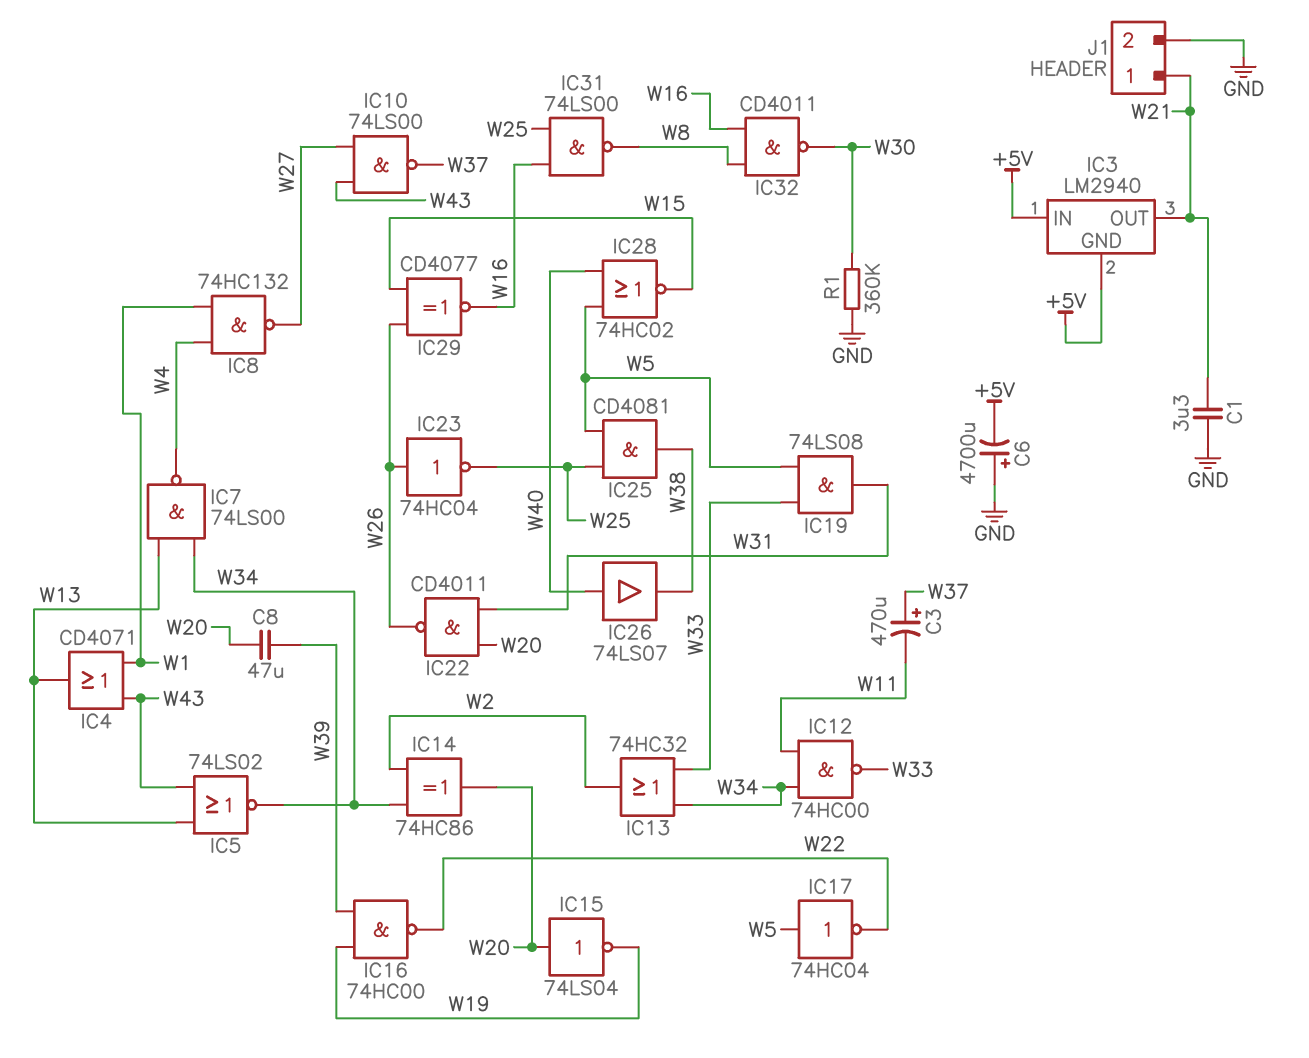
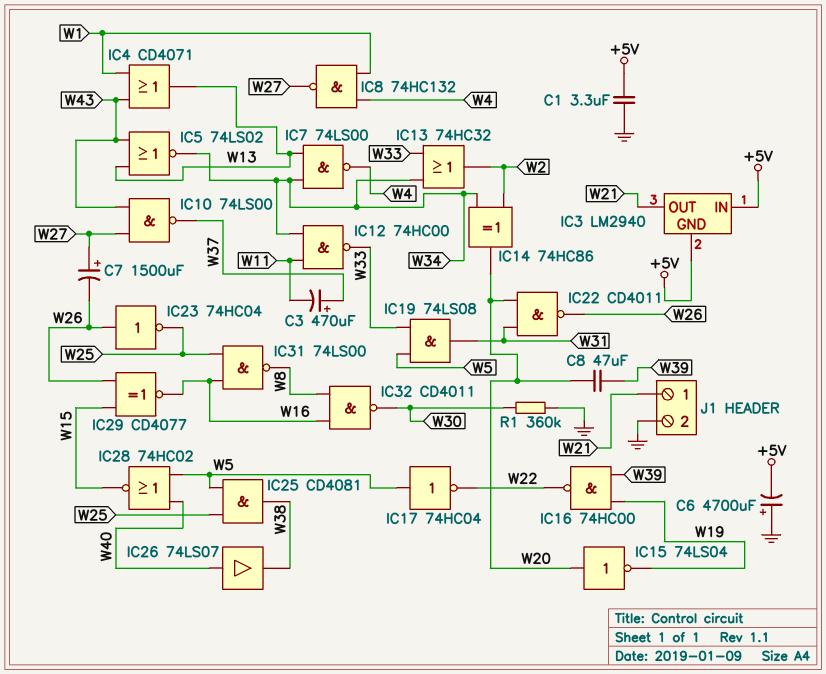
C1: 3.3uF (GND, W21) -> 3.3uF (+5V, GND)
C7: none -> 1500uF (plus W27, minus W26)

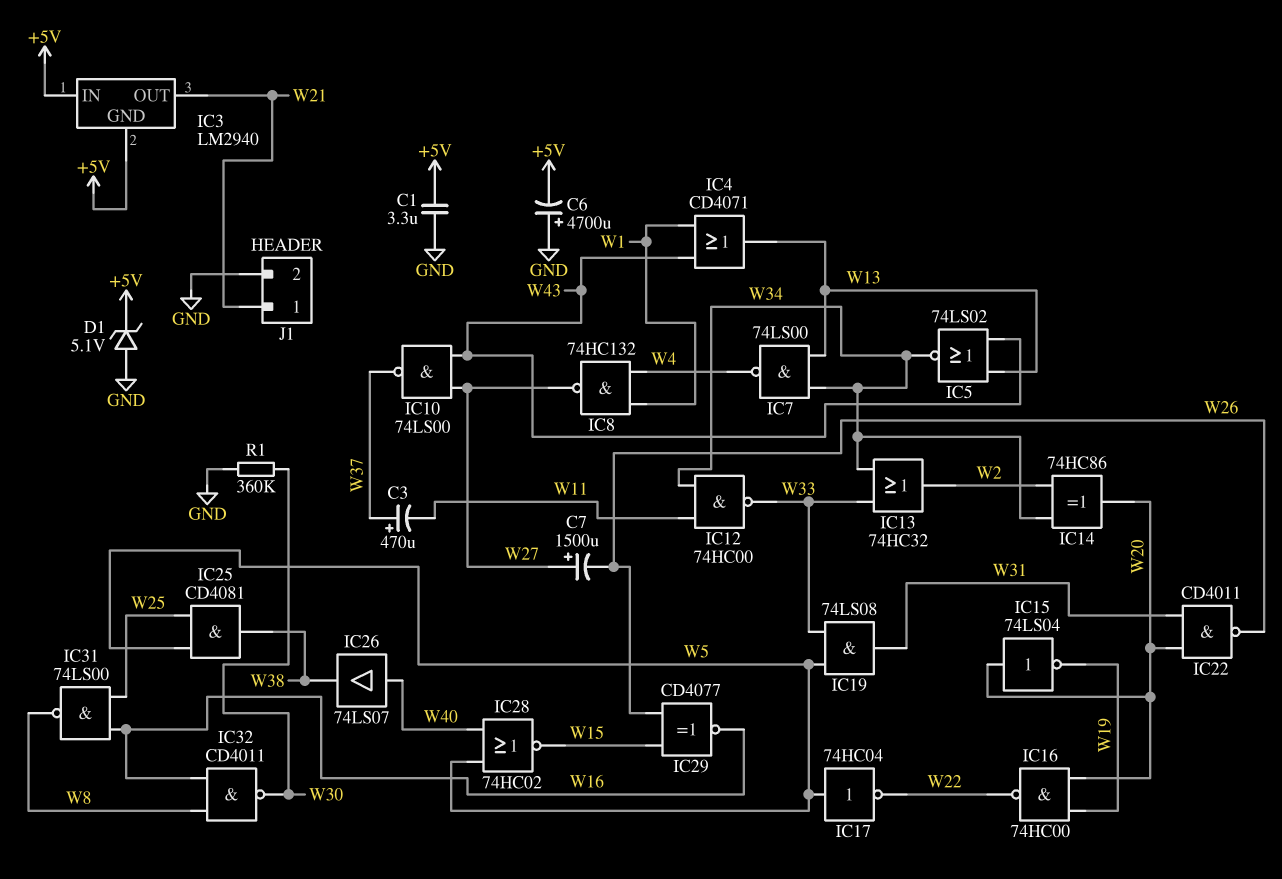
C8: 47uF (W20, W39) -> none
D1: none -> zener 5.1V (A GND, K +5V)
IC16: NAND 74HC00 (in W19, in W39, out W22) -> NAND 74HC00 (in W19, in W20, out W22)
IC23: NOT 74HC04 (in W26, out W25) -> none

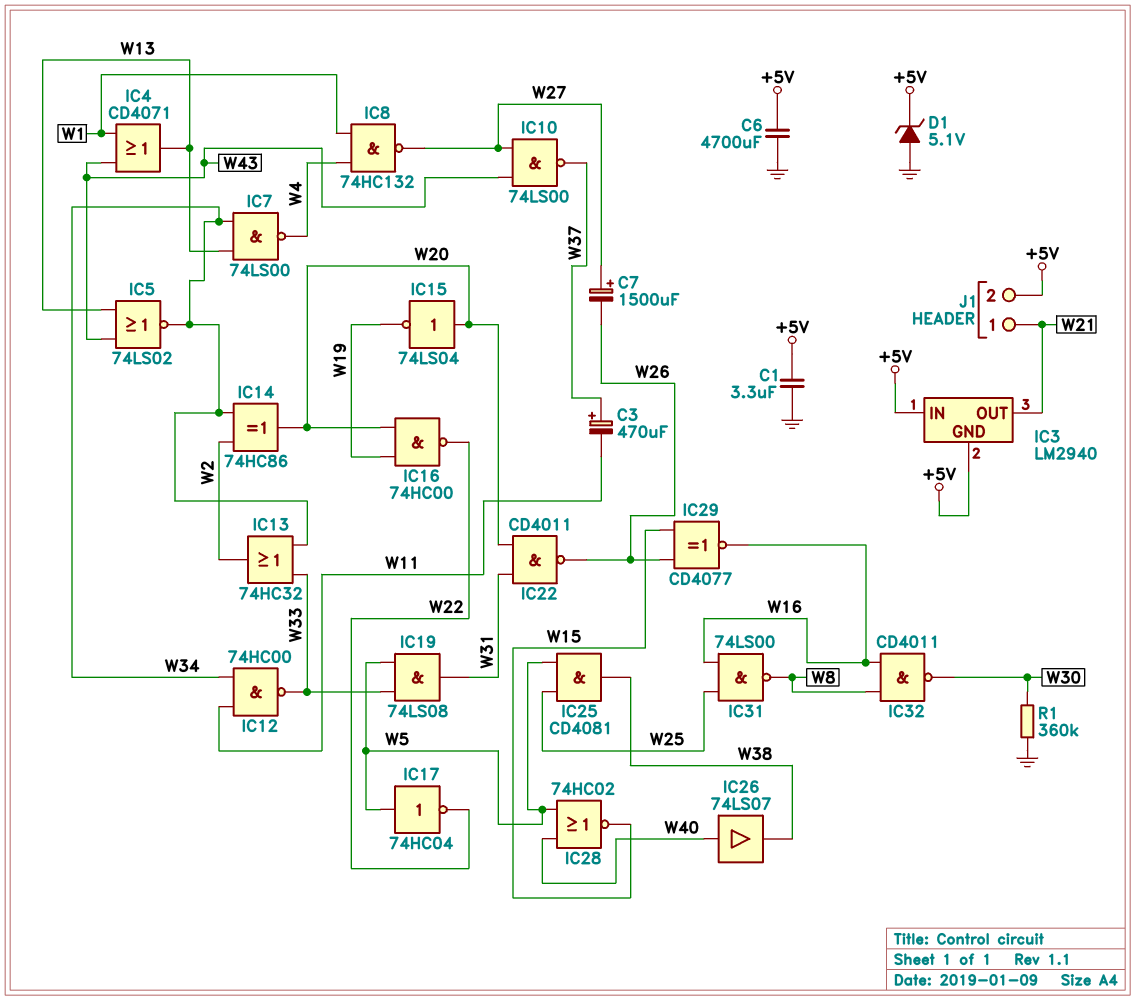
C6: 4700uF (plus GND, minus +5V) -> 4700uF (+5V, GND)
J1 pin 2: GND -> +5V

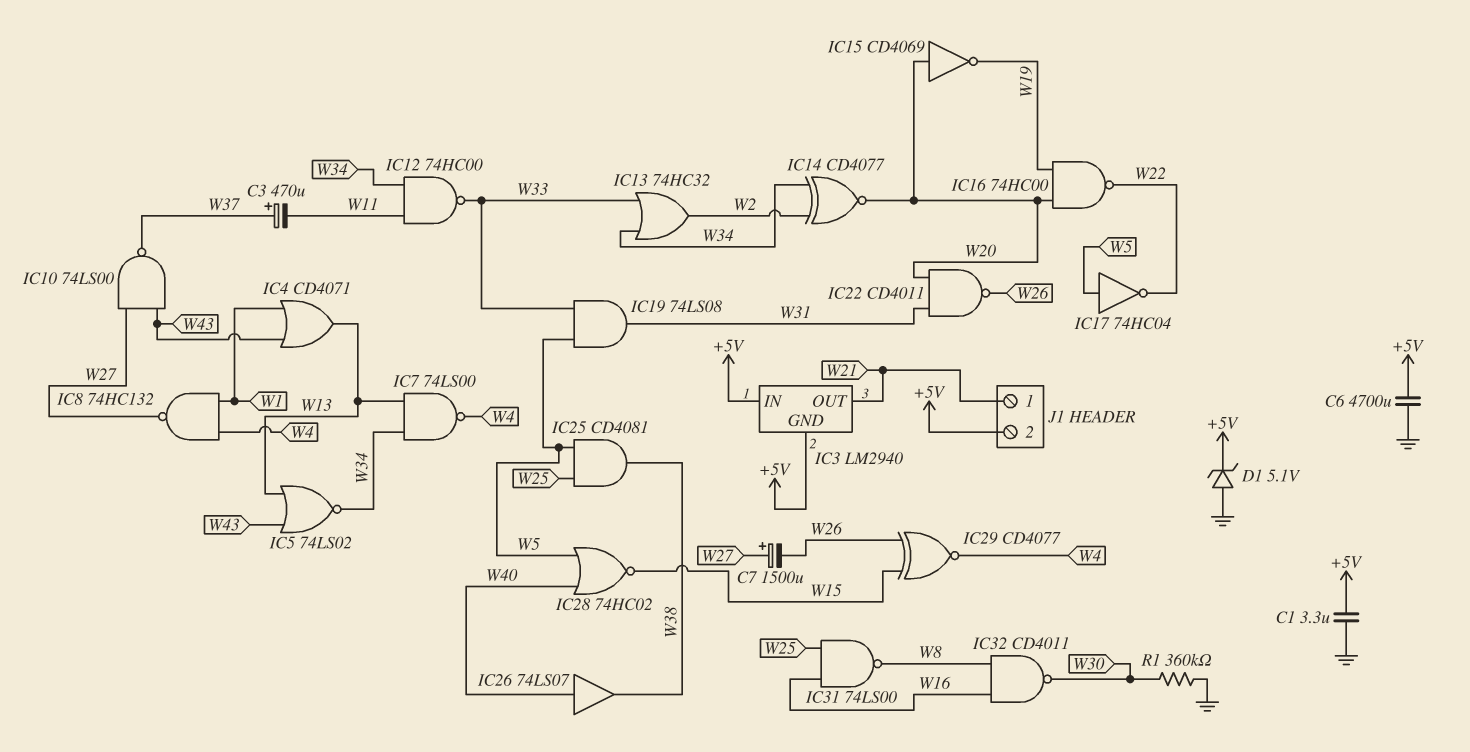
IC14: XOR 74HC86 (in W2, in W34, out W20) -> XNOR CD4077 (in W2, in W34, out W20)
IC15: NOT 74LS04 (in W20, out W19) -> NOT CD4069 (in W20, out W19)
IC29: XNOR CD4077 (in W15, in W26, out W16) -> XNOR CD4077 (in W15, in W26, out W4)

